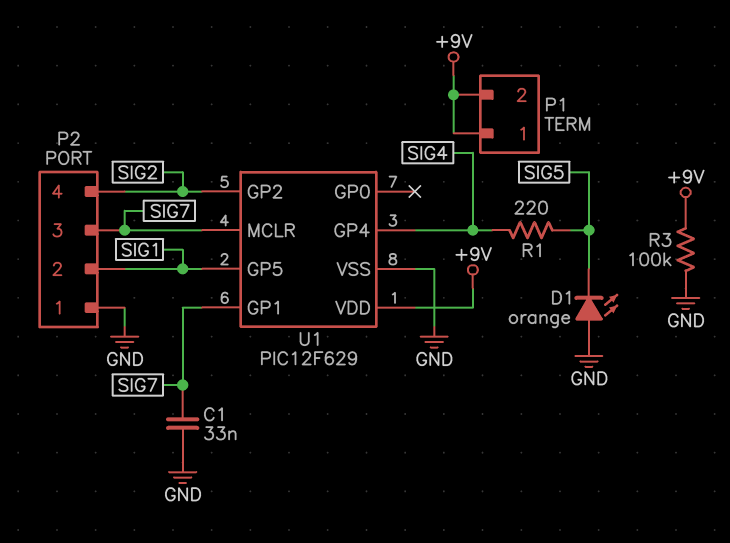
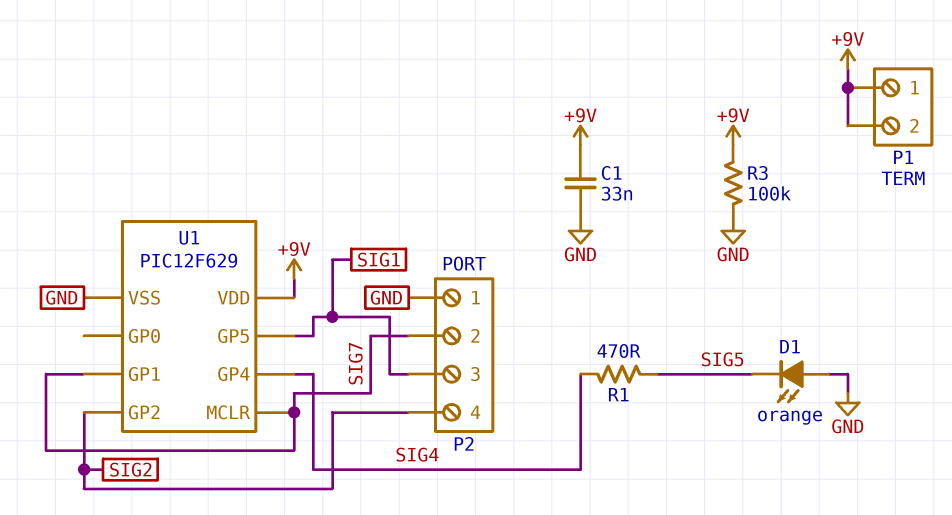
C1: 33nF (GND, SIG7) -> 33nF (+9V, GND)
P2 pin 2: SIG1 -> SIG7
P2 pin 3: SIG7 -> SIG1
R1: 220 (SIG4, SIG5) -> 470 (SIG4, SIG5)

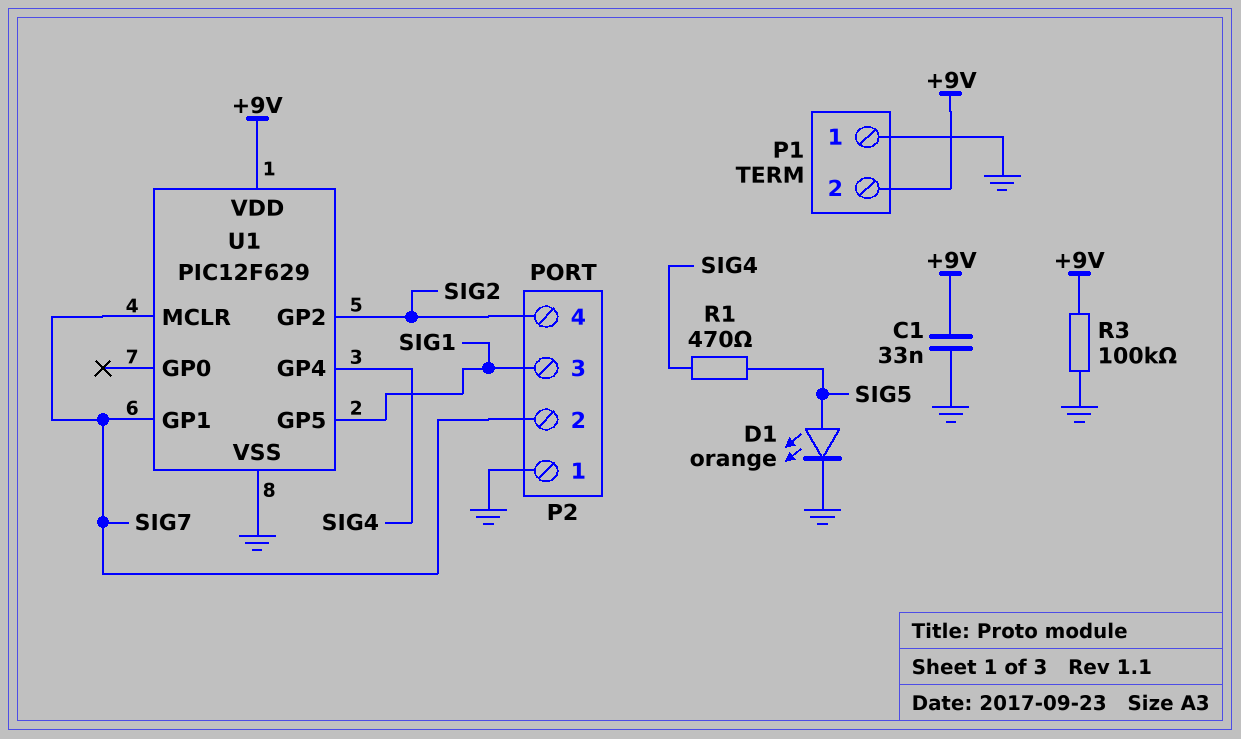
D1: LED orange (A GND, K SIG5) -> LED orange (A SIG5, K GND)
P1 pin 1: +9V -> GND

